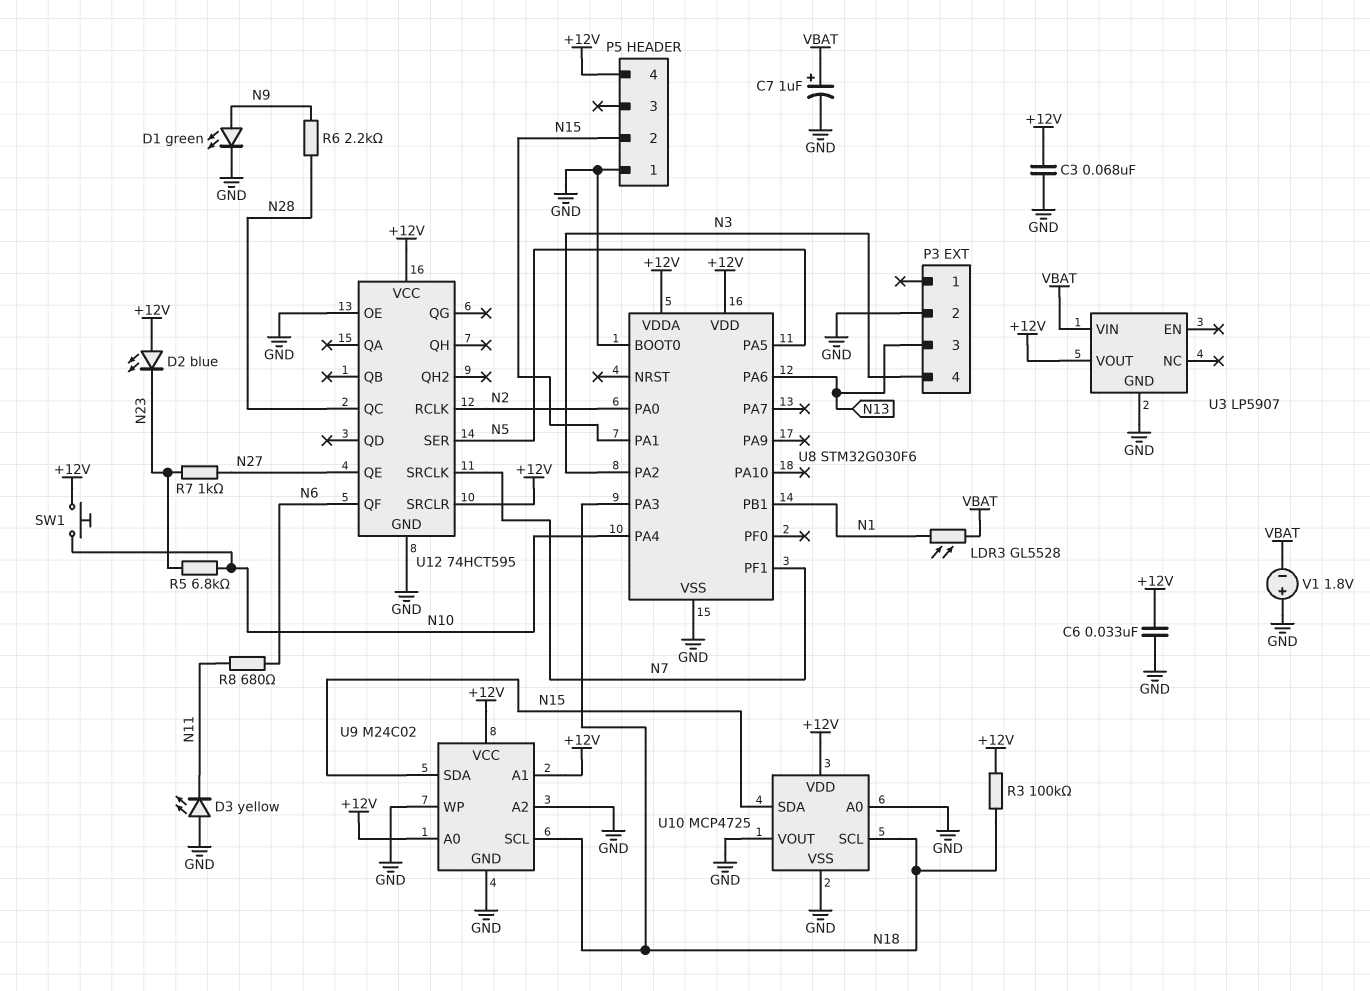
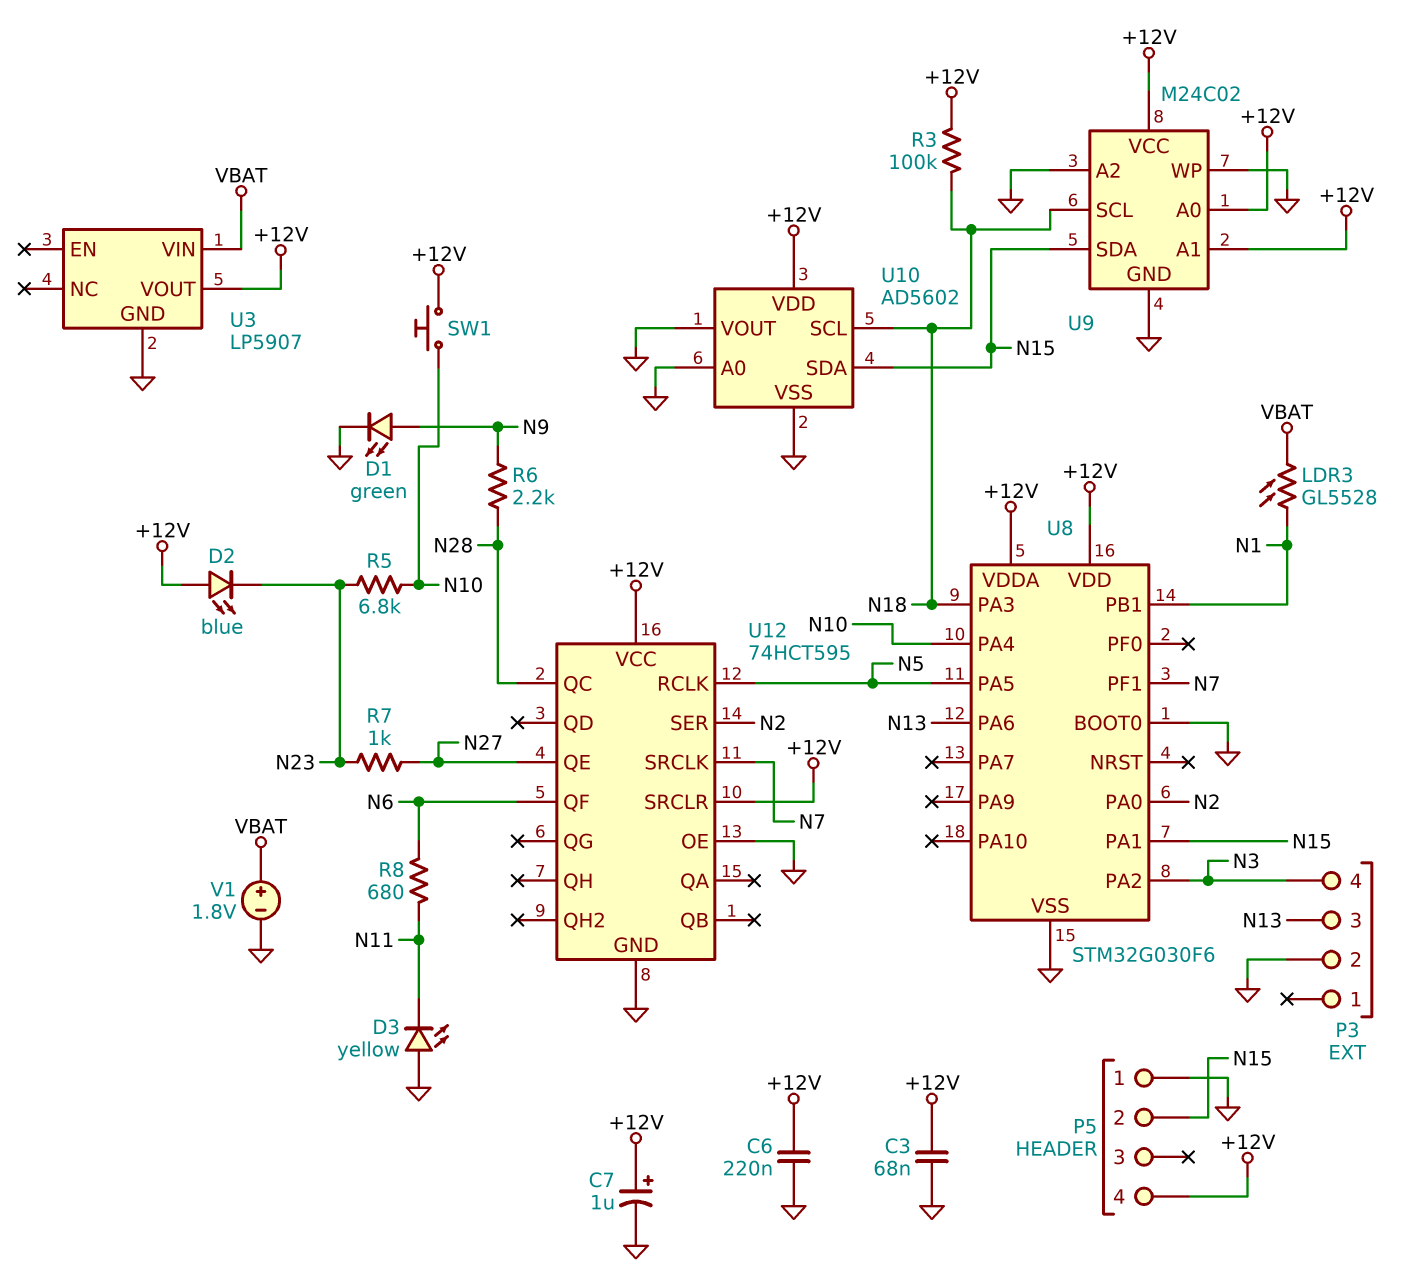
C6: 33nF (+12V, GND) -> 220nF (+12V, GND)
C7: 1uF (plus VBAT, minus GND) -> 1uF (plus +12V, minus GND)
U10: MCP4725 -> AD5602
U12 pin RCLK: N2 -> N5
U12 pin SER: N5 -> N2
V1: 1.8V (plus GND, minus VBAT) -> 1.8V (plus VBAT, minus GND)

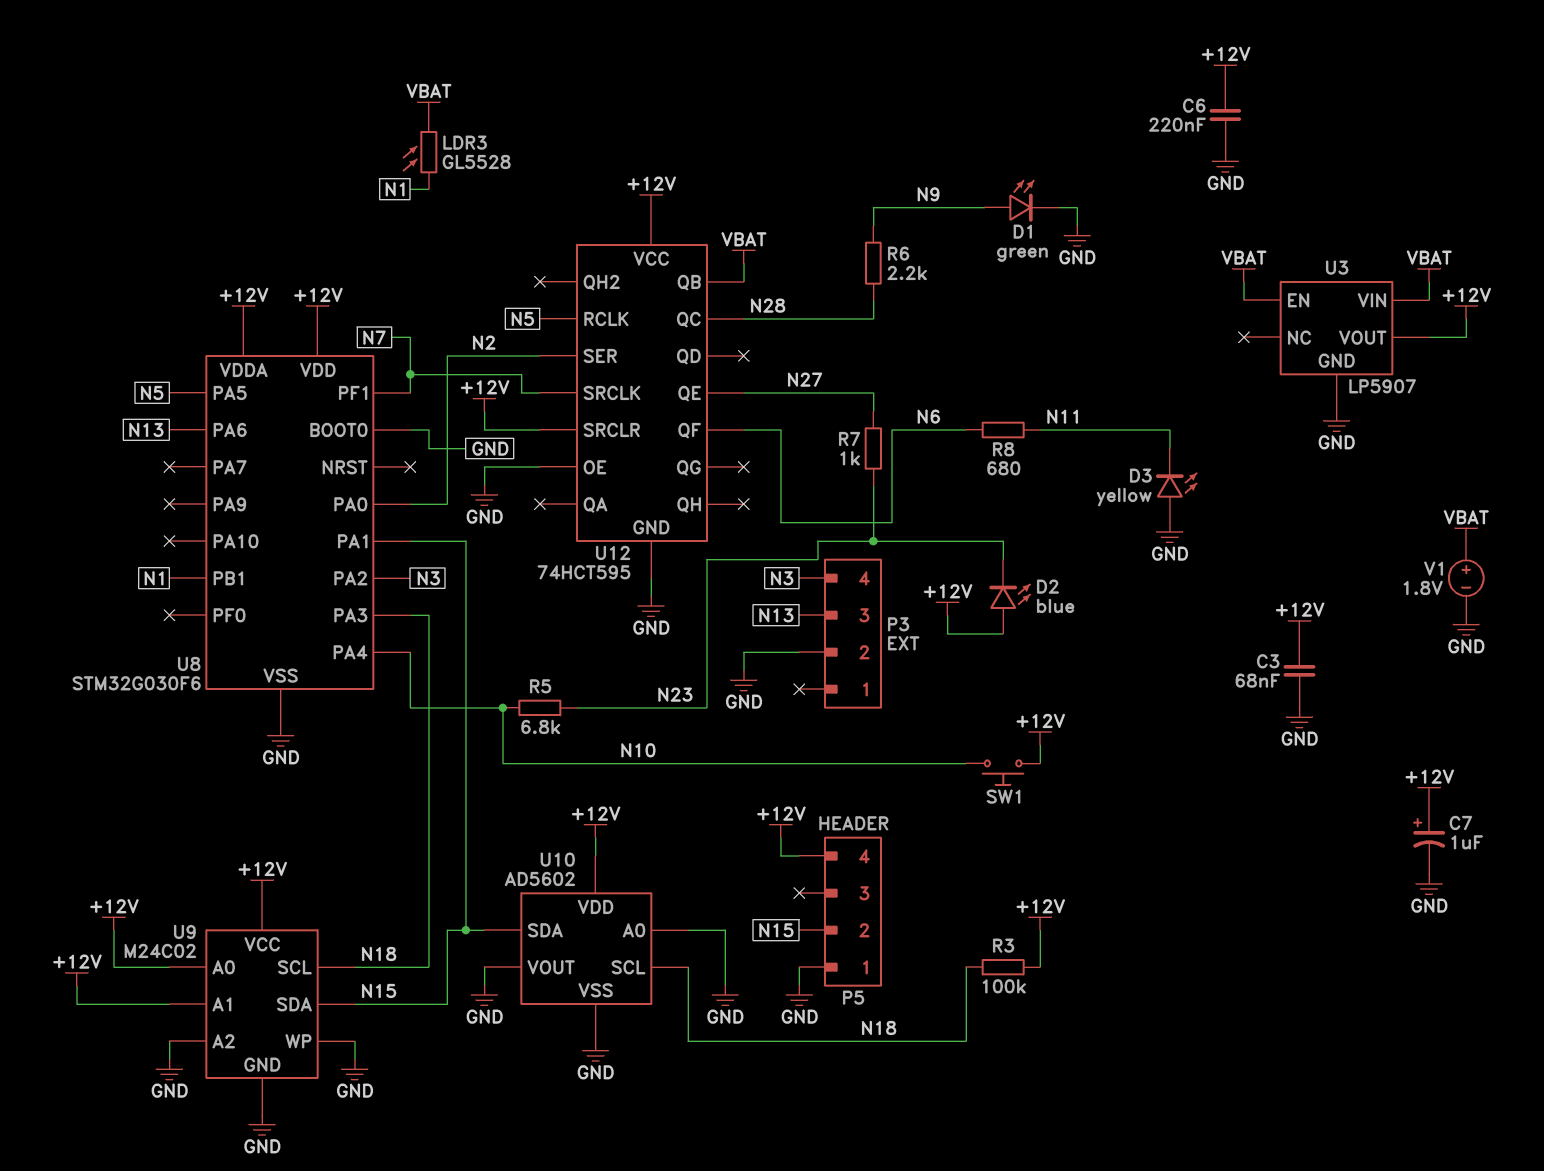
U3 pin EN: none -> VBAT
U12 pin QB: none -> VBAT

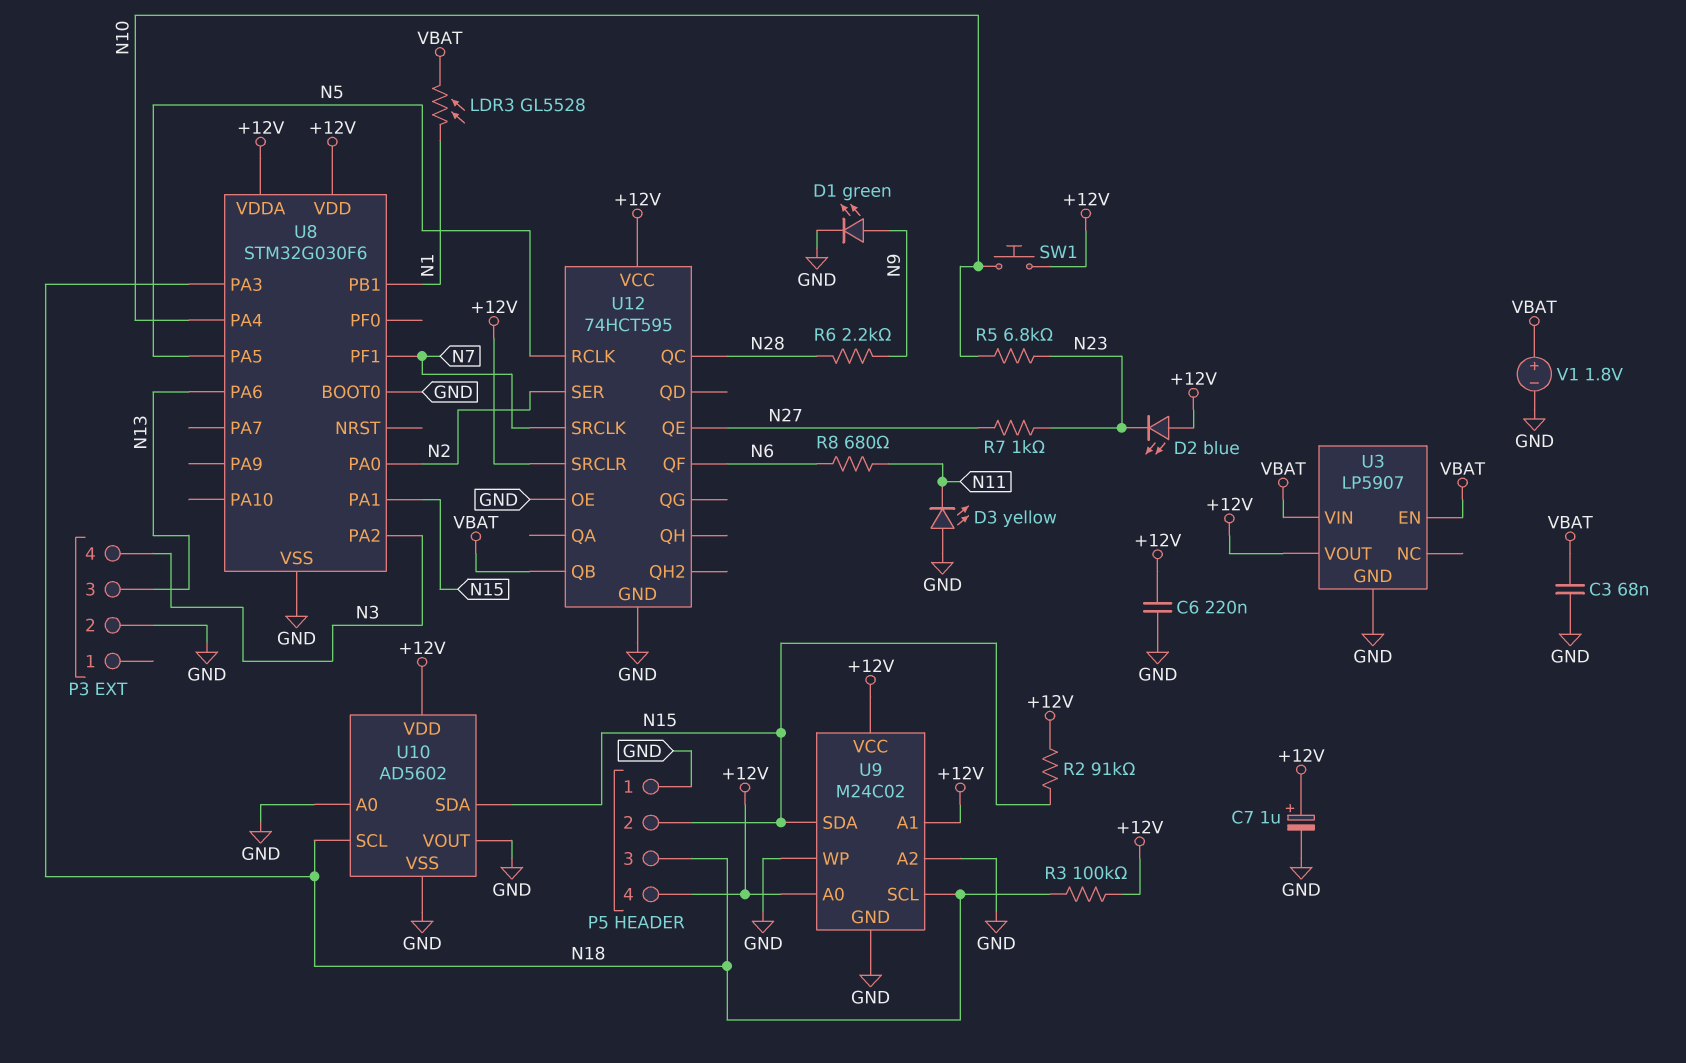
C3: 68nF (+12V, GND) -> 68nF (GND, VBAT)
P5 pin 3: none -> N18
R2: none -> 91k (+12V, N15)

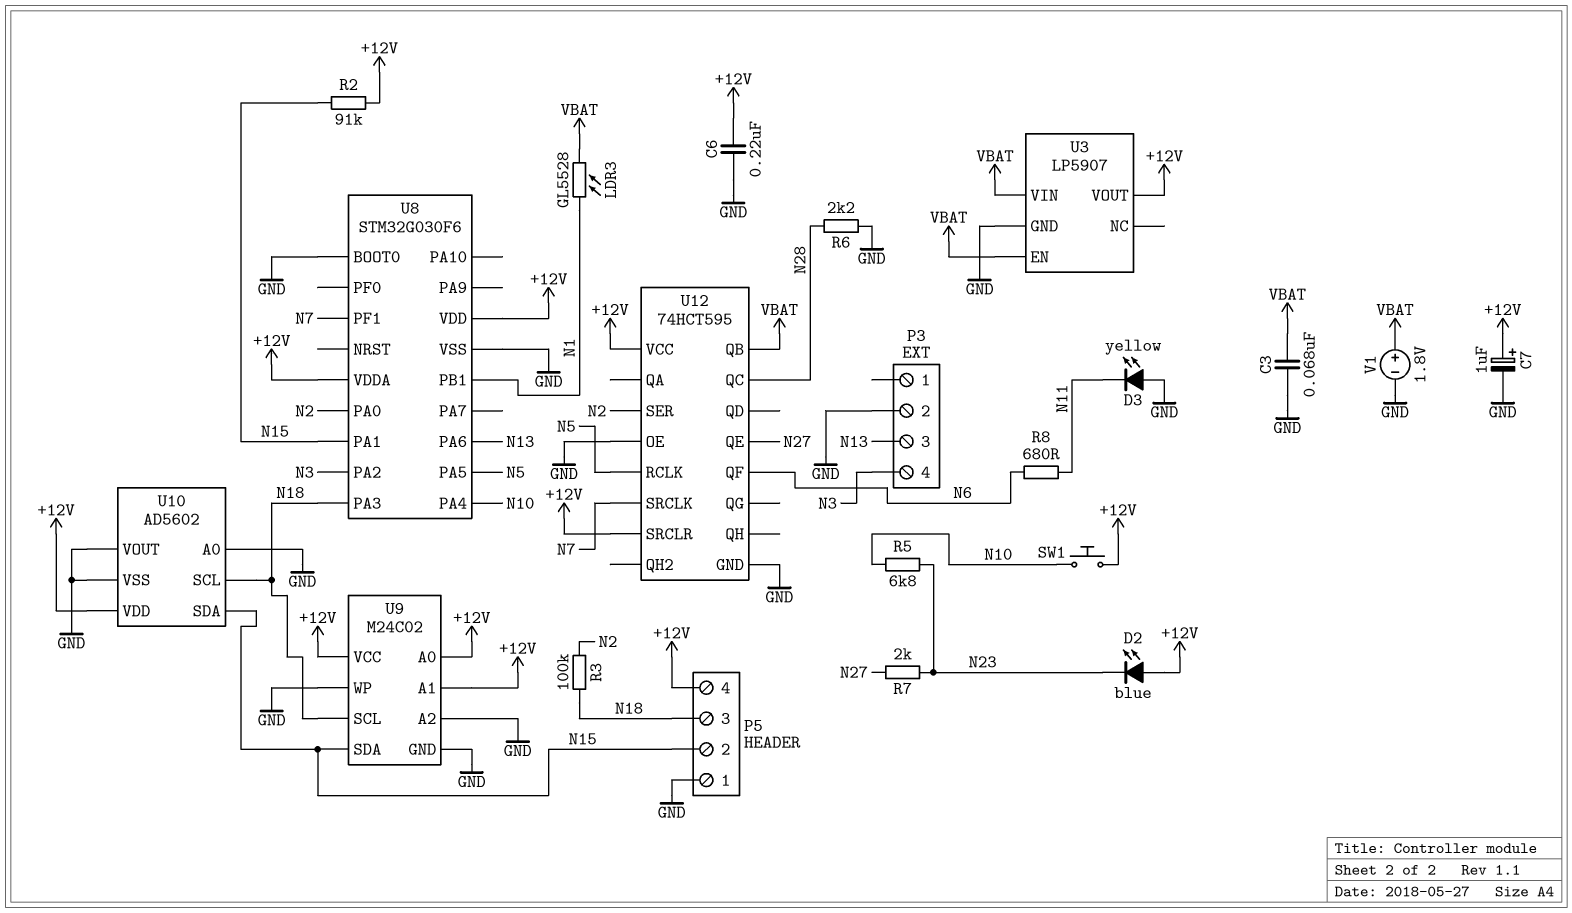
D1: LED green (A N9, K GND) -> none
R3: 100k (+12V, N18) -> 100k (N2, N18)
R6: 2.2k (N9, N28) -> 2.2k (GND, N28)
R7: 1k (N23, N27) -> 2k (N23, N27)

